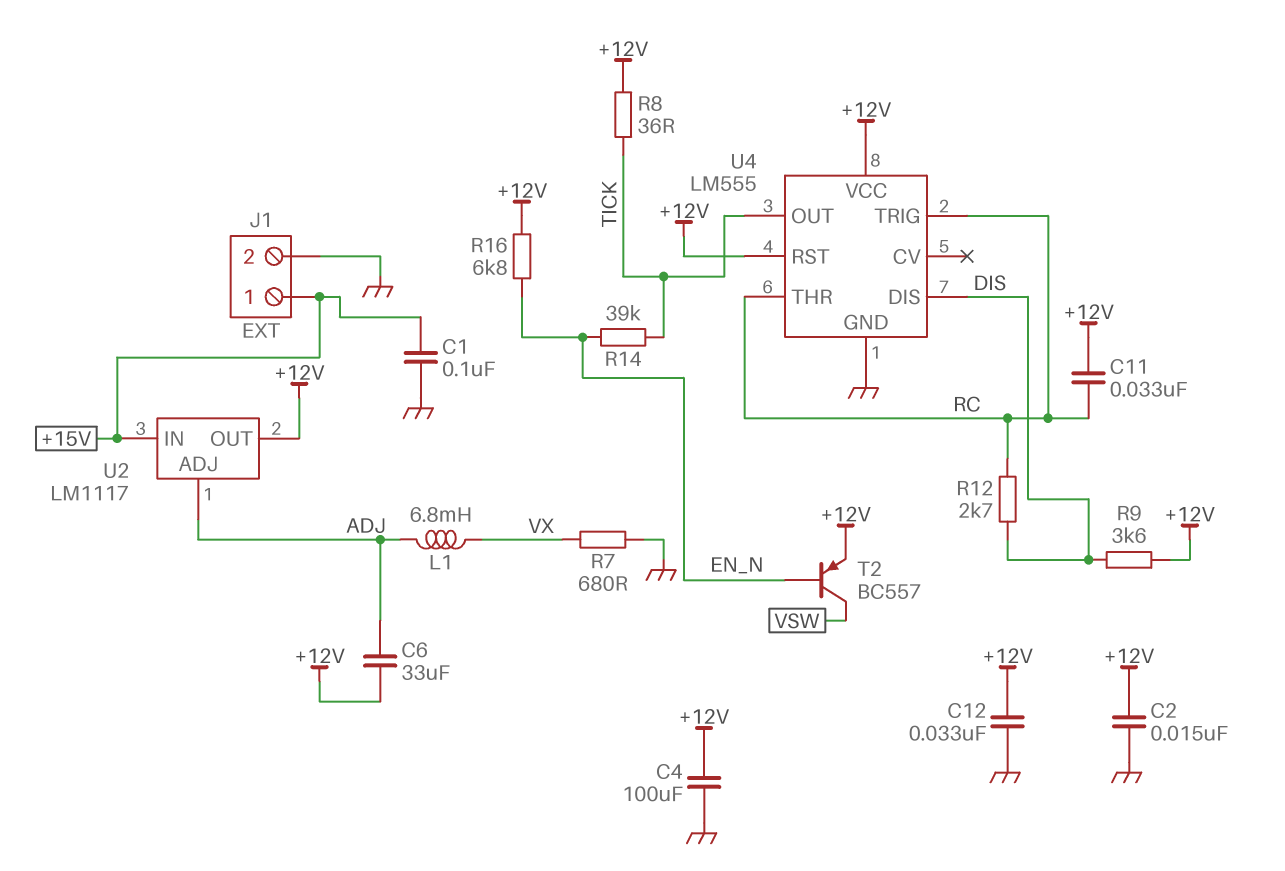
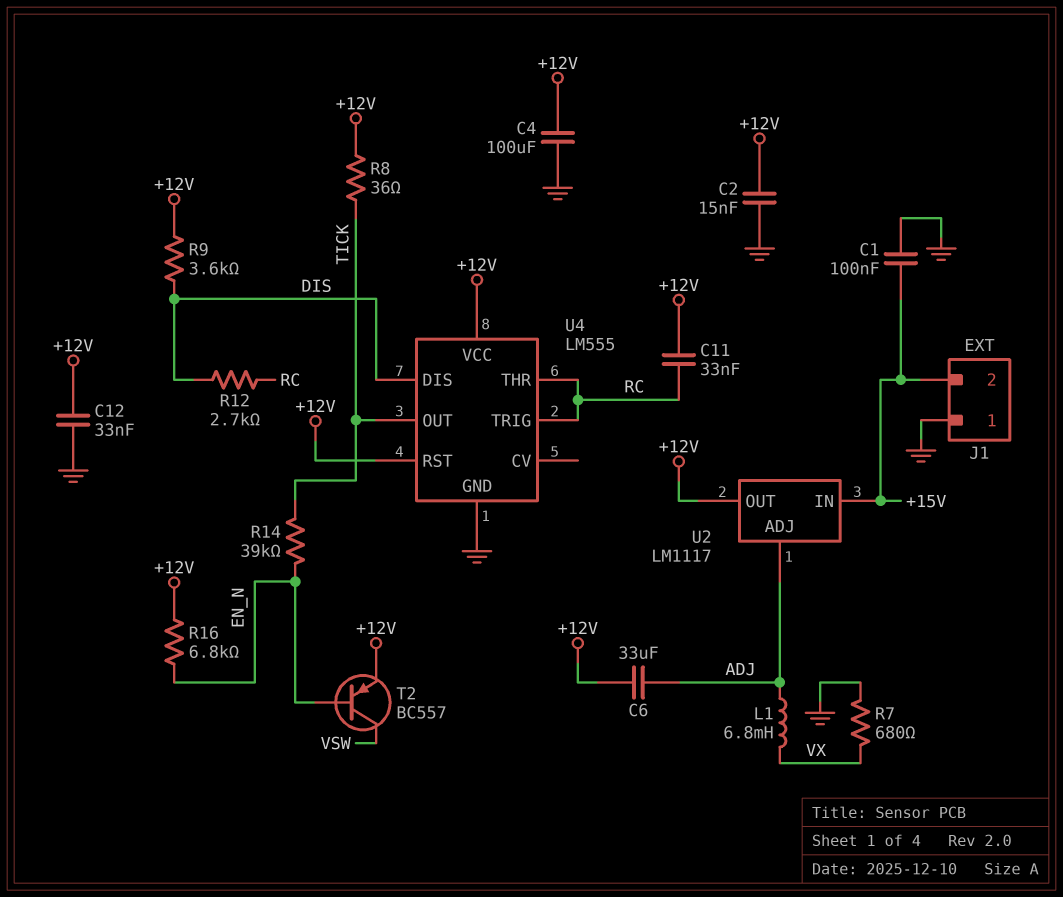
J1 pin 1: +15V -> GND
J1 pin 2: GND -> +15V

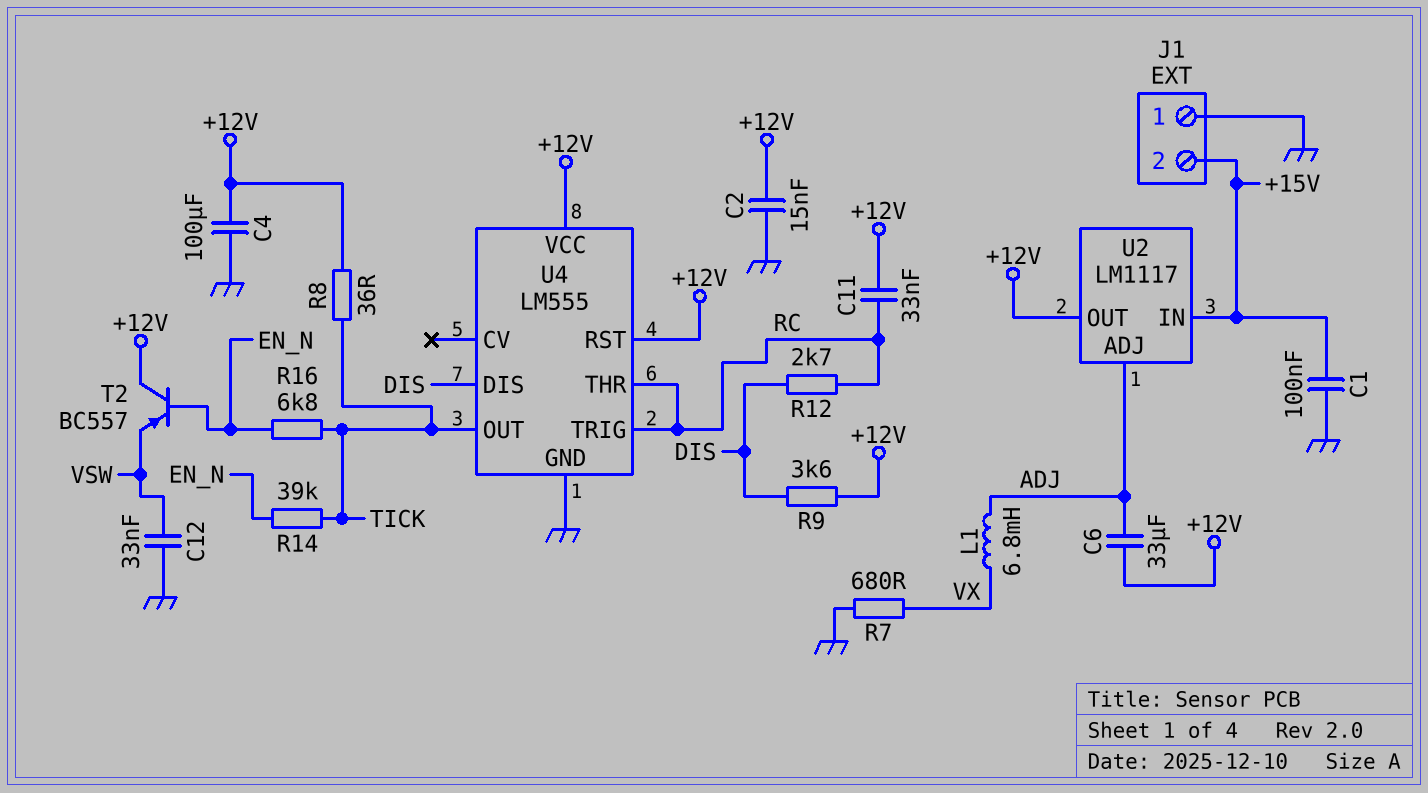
C12: 33nF (+12V, GND) -> 33nF (GND, VSW)
R16: 6.8k (+12V, EN_N) -> 6.8k (EN_N, TICK)
T2: PNP BC557 (B EN_N, C VSW, E +12V) -> PNP BC557 (B EN_N, C +12V, E VSW)

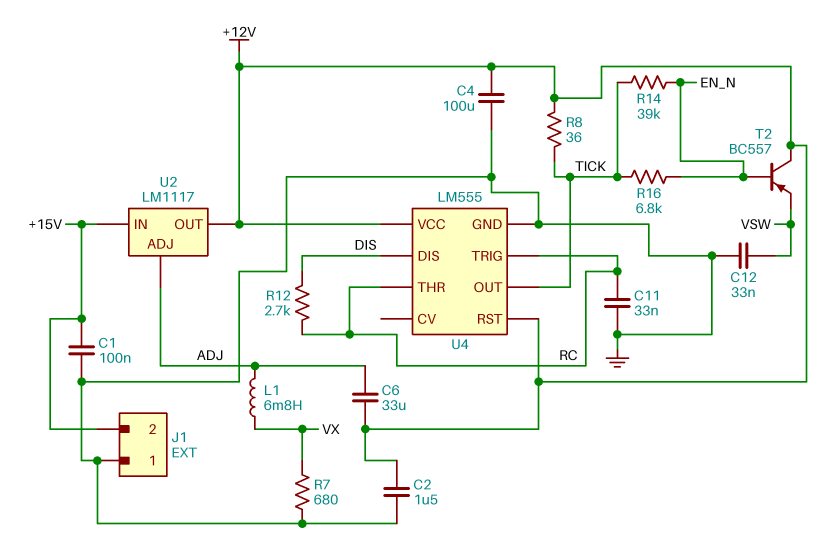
C2: 15nF (+12V, GND) -> 1.5uF (+12V, GND)
C11: 33nF (+12V, RC) -> 33nF (GND, RC)
R9: 3.6k (+12V, DIS) -> none

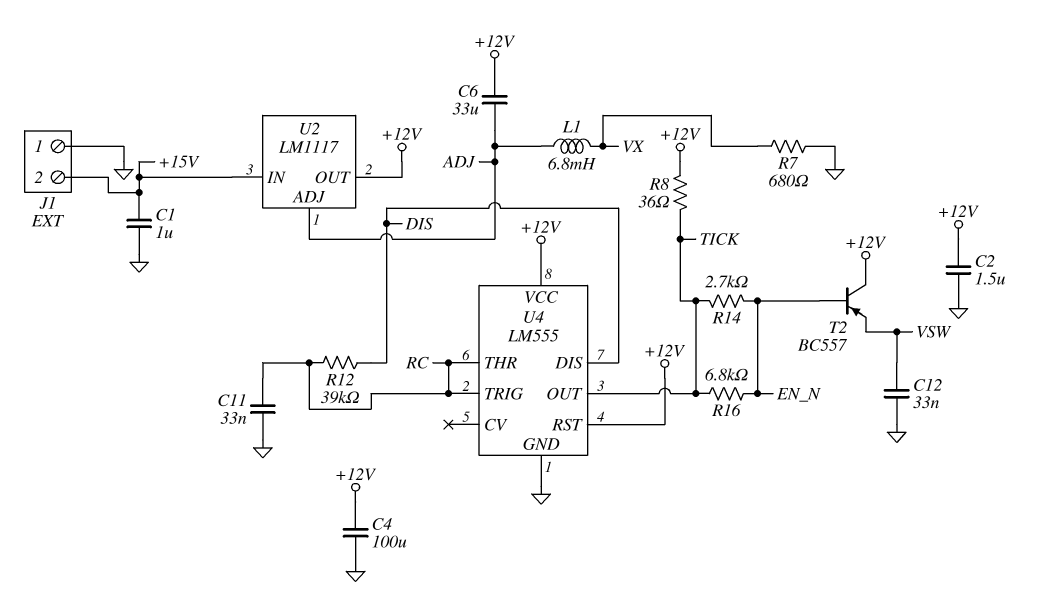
C1: 100nF (+15V, GND) -> 1uF (+15V, GND)
R12: 2.7k (DIS, RC) -> 39k (DIS, RC)
R14: 39k (EN_N, TICK) -> 2.7k (EN_N, TICK)

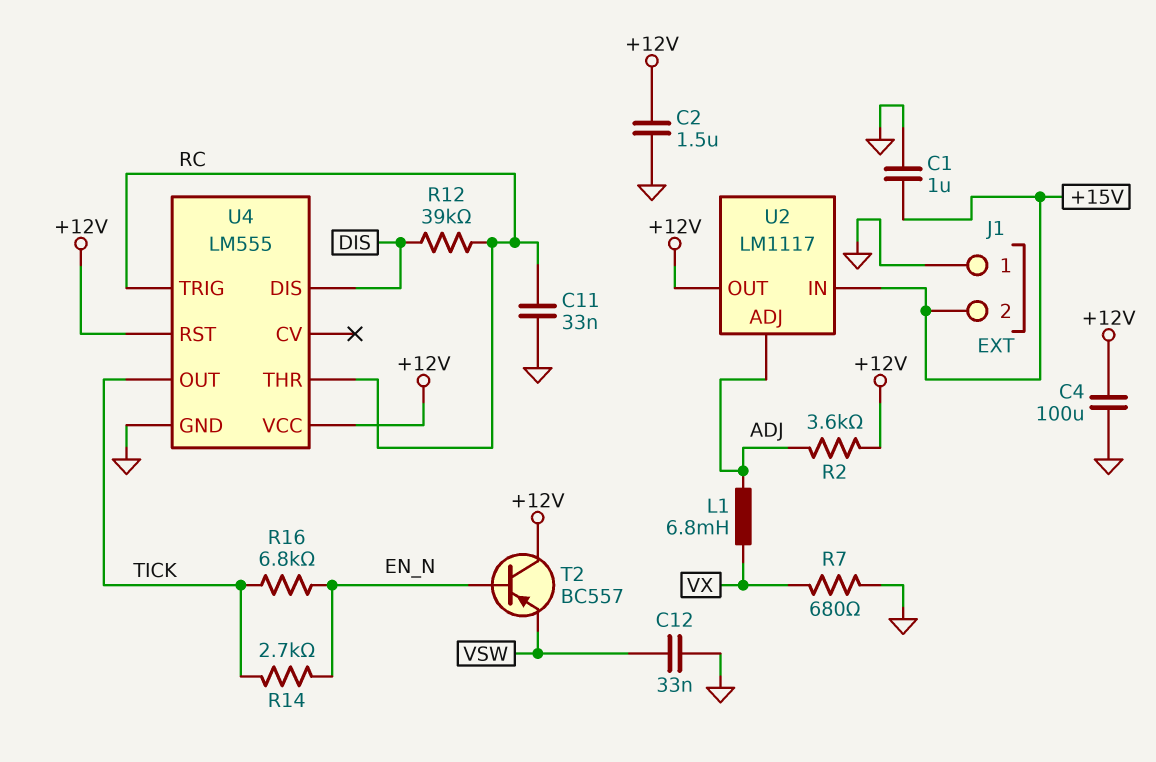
C6: 33uF (+12V, ADJ) -> none
R2: none -> 3.6k (+12V, ADJ)
R8: 36 (+12V, TICK) -> none

